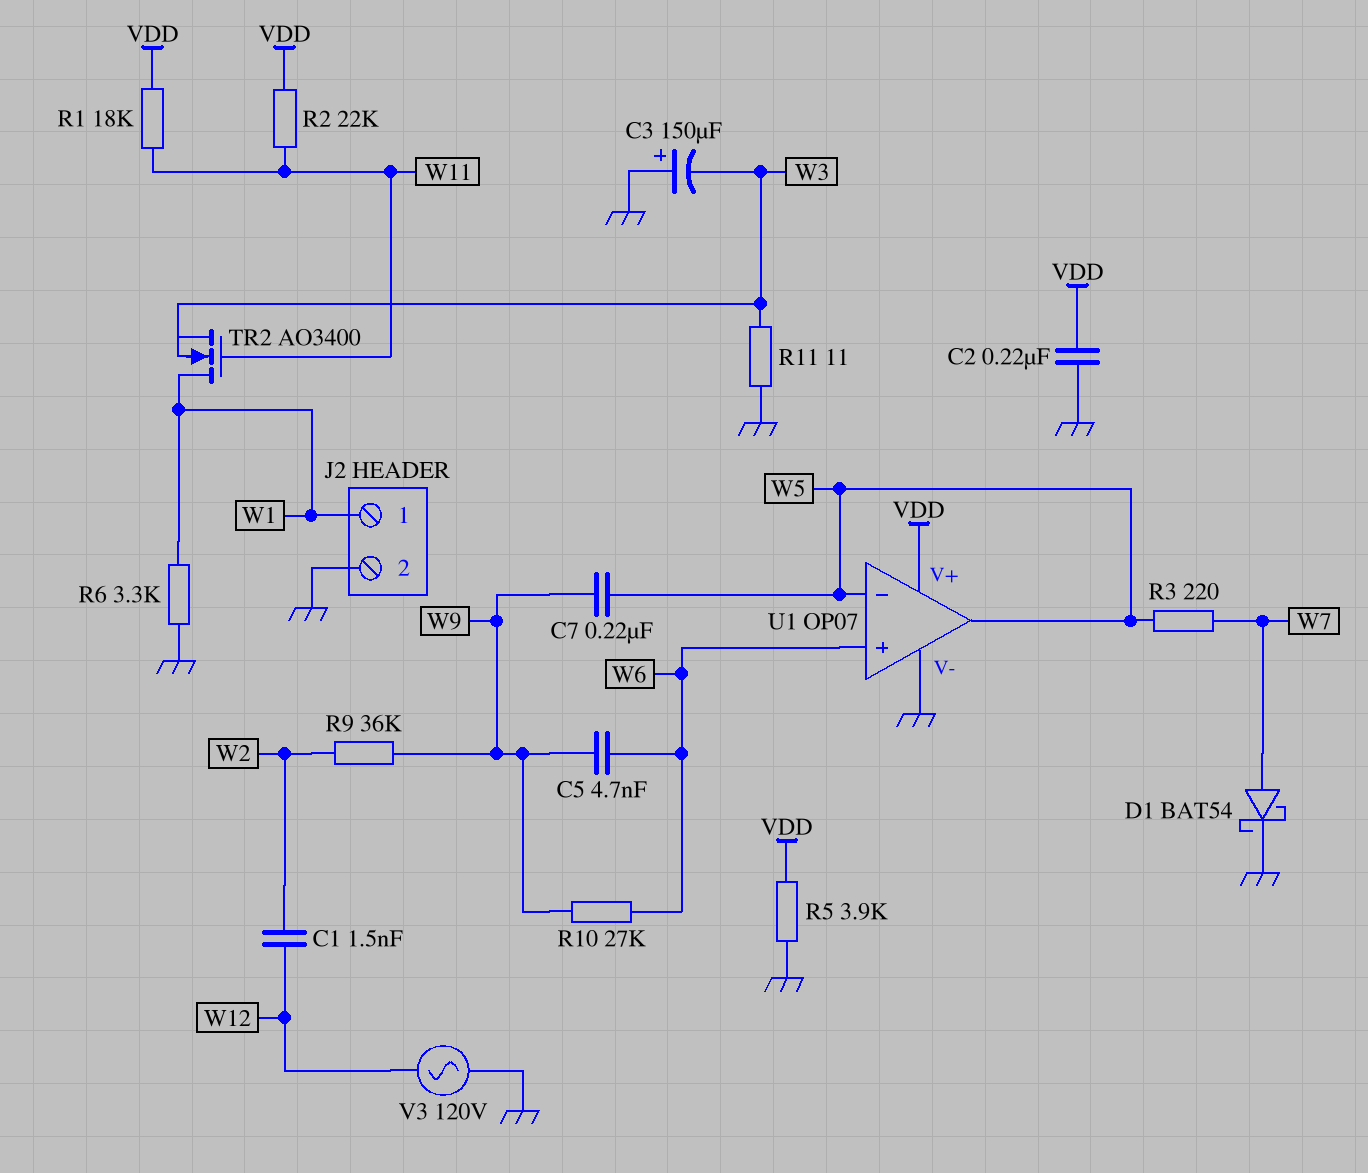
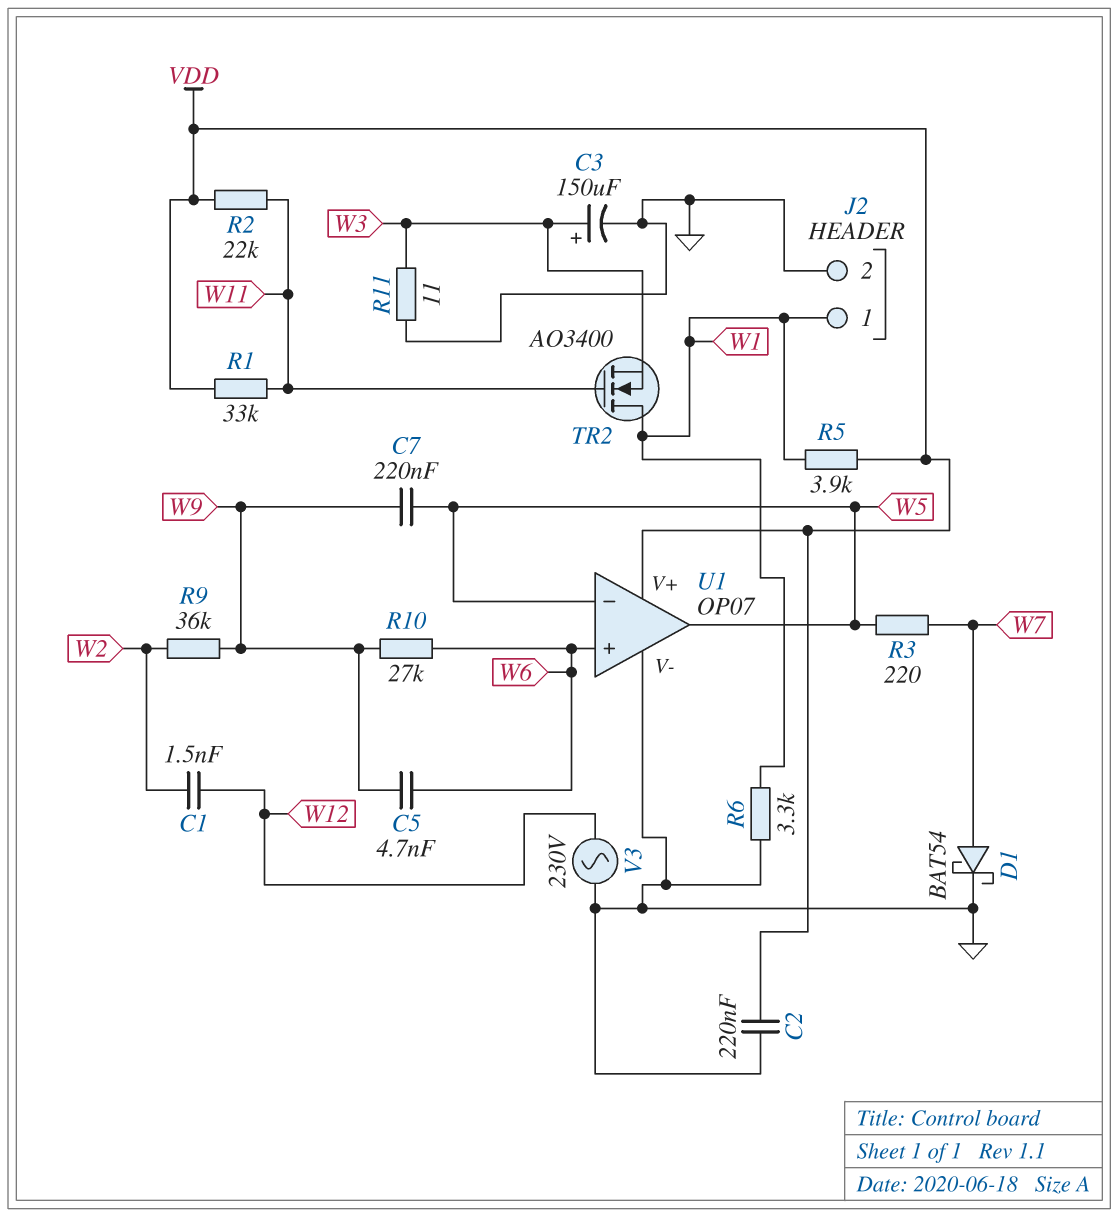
C3: 150uF (plus GND, minus W3) -> 150uF (plus W3, minus GND)
R1: 18k (VDD, W11) -> 33k (VDD, W11)
R5: 3.9k (GND, VDD) -> 3.9k (VDD, W1)
V3: AC 120V (GND, W12) -> AC 230V (GND, W12)

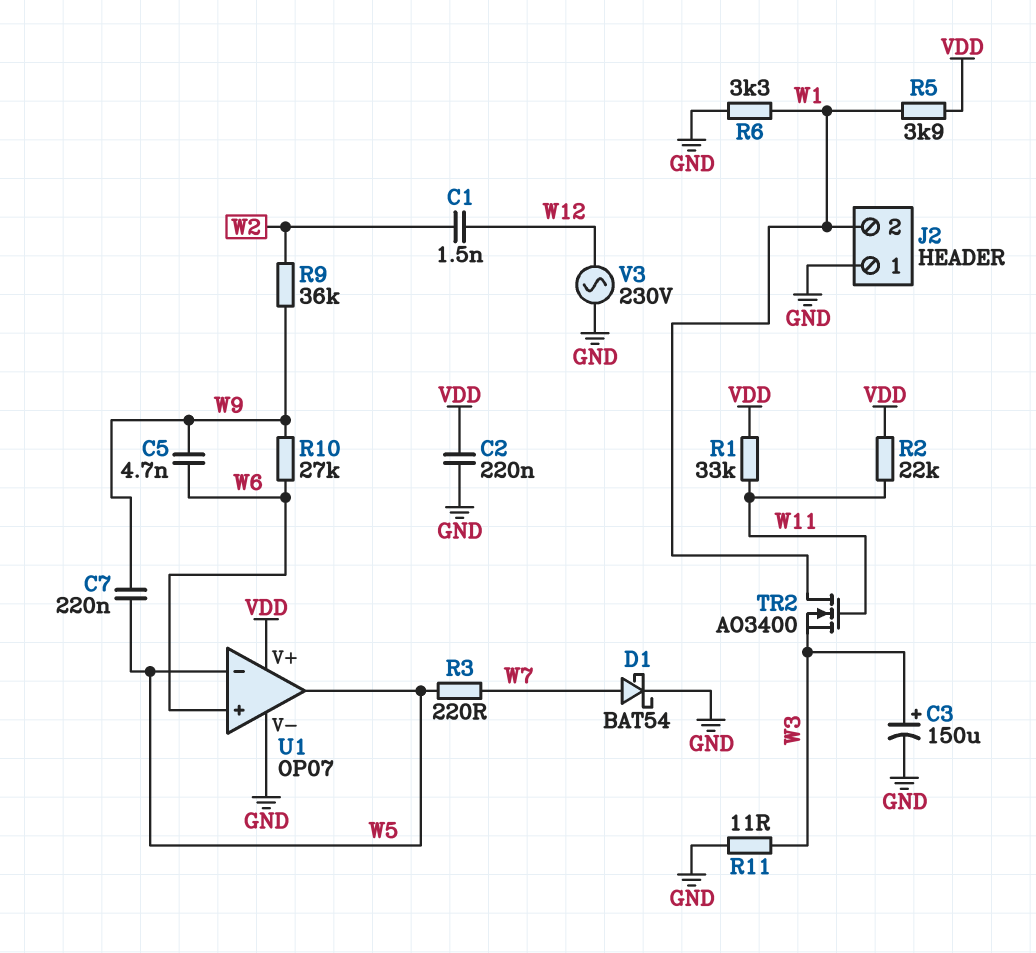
J2 pin 1: W1 -> GND
J2 pin 2: GND -> W1

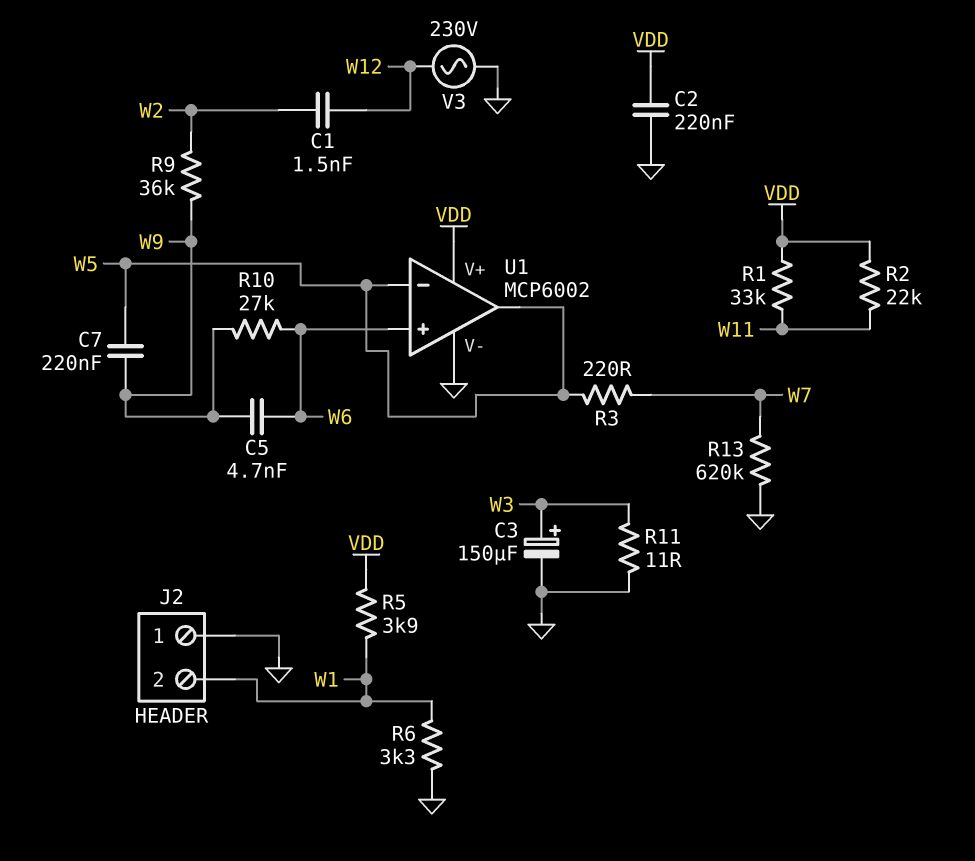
D1: schottky BAT54 (A W7, K GND) -> none
R13: none -> 620k (GND, W7)
TR2: NMOS AO3400 (G W11, D W1, S W3) -> none
U1: OP07 -> MCP6002

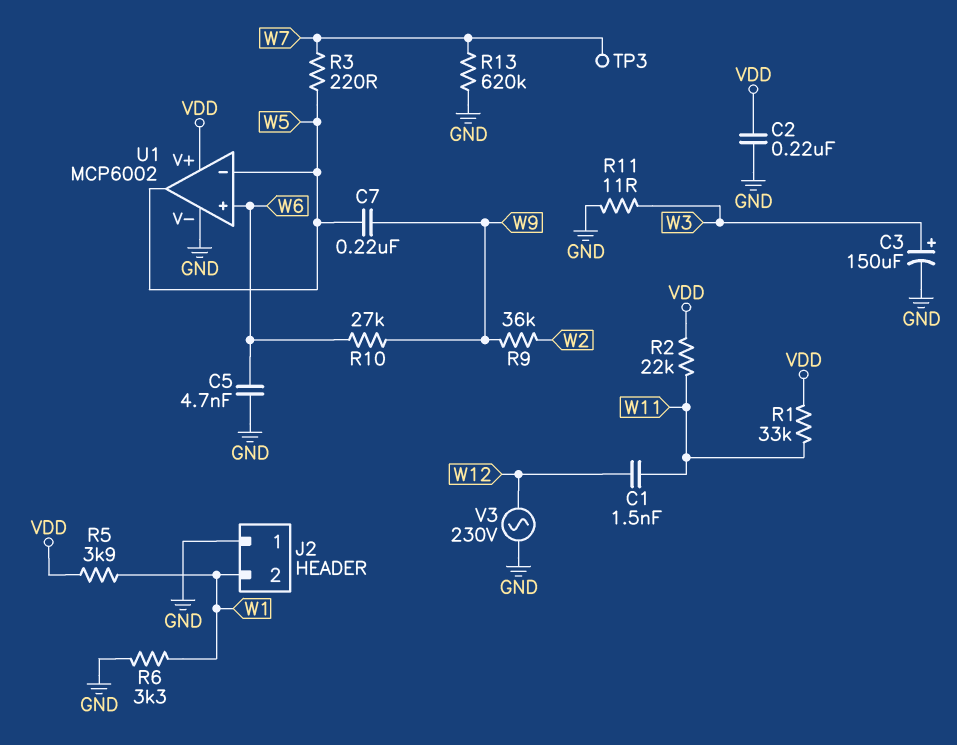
C1: 1.5nF (W2, W12) -> 1.5nF (W11, W12)
C5: 4.7nF (W6, W9) -> 4.7nF (GND, W6)
TP3: none -> test point (W7)

